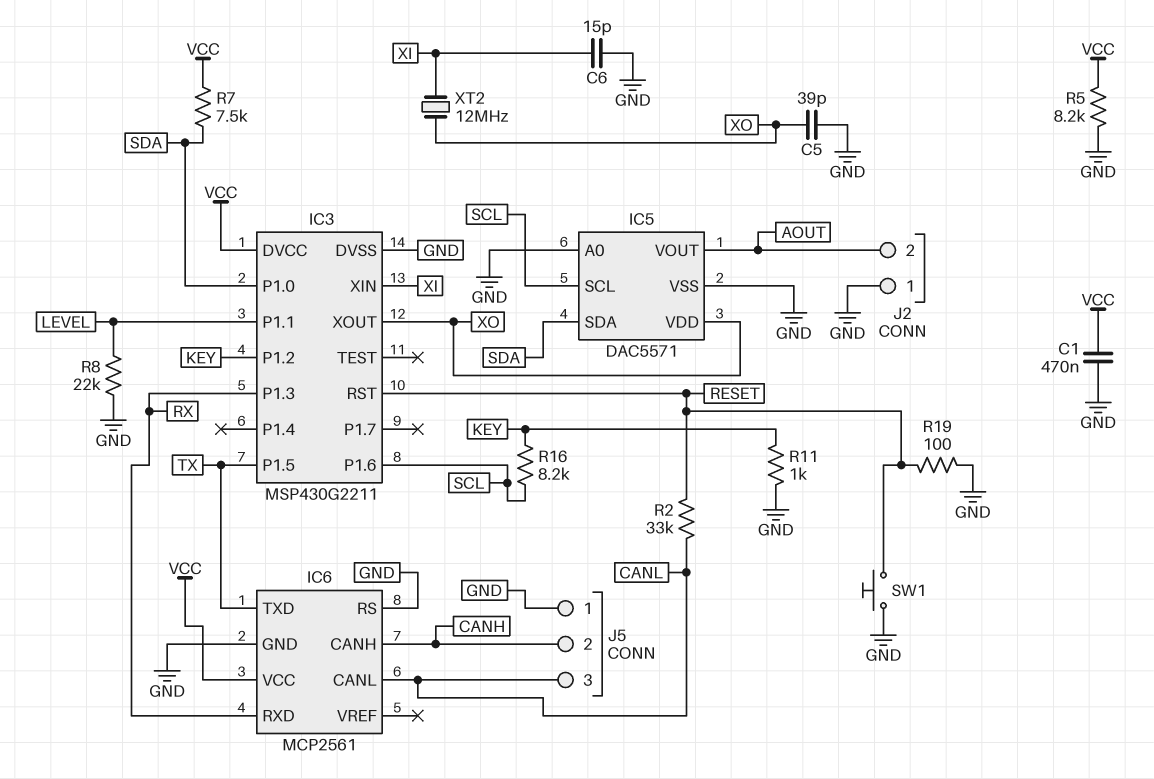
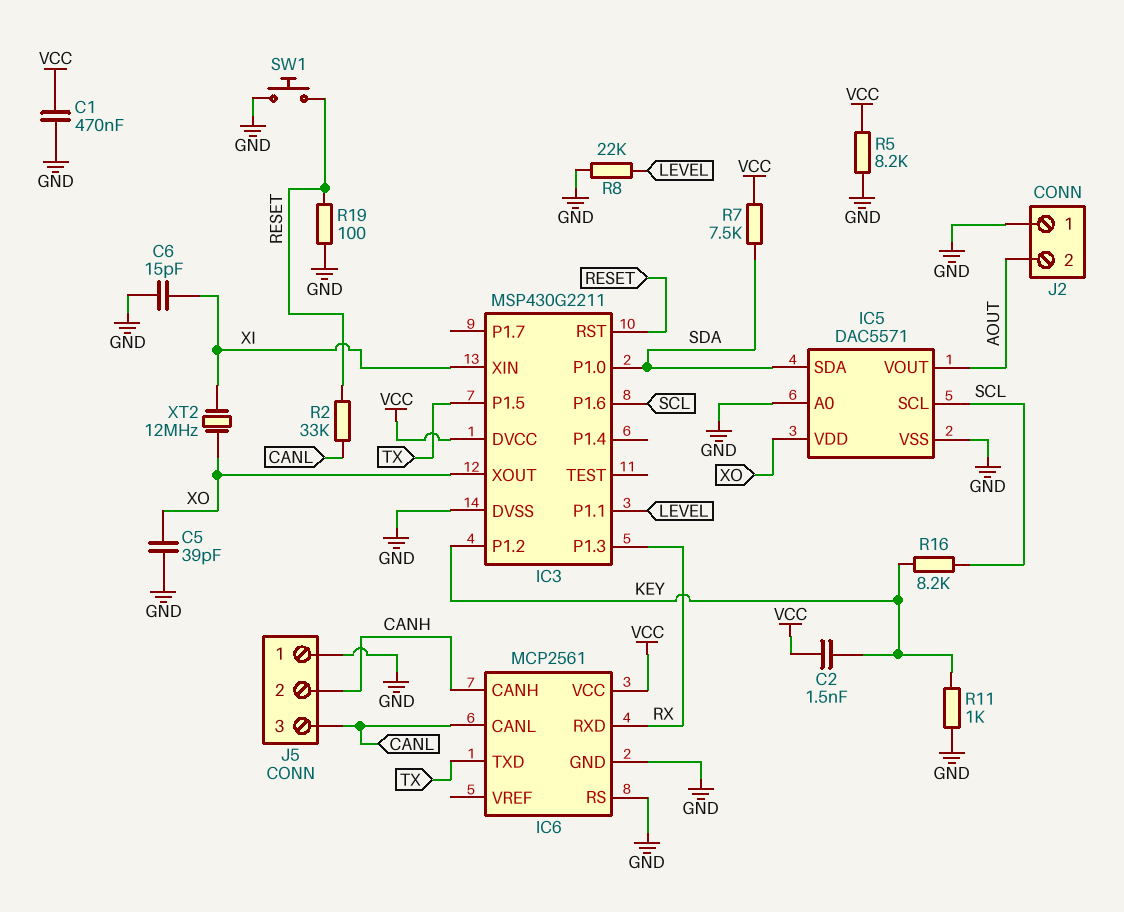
C2: none -> 1.5nF (KEY, VCC)

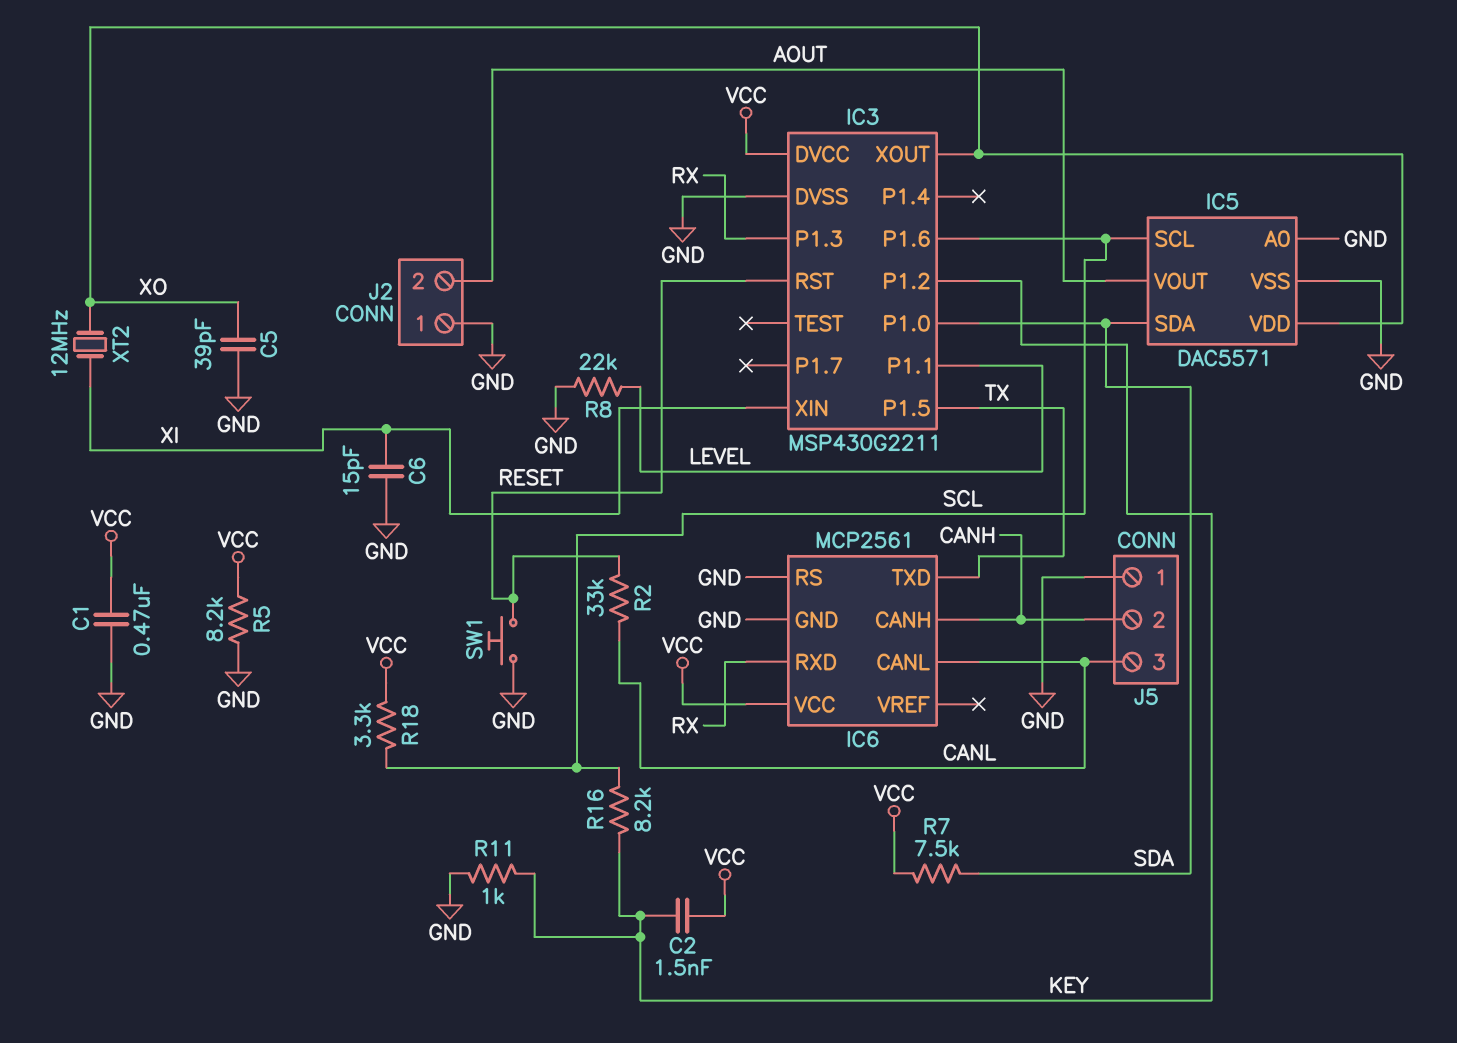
R18: none -> 3.3k (SCL, VCC)
R19: 100 (GND, RESET) -> none

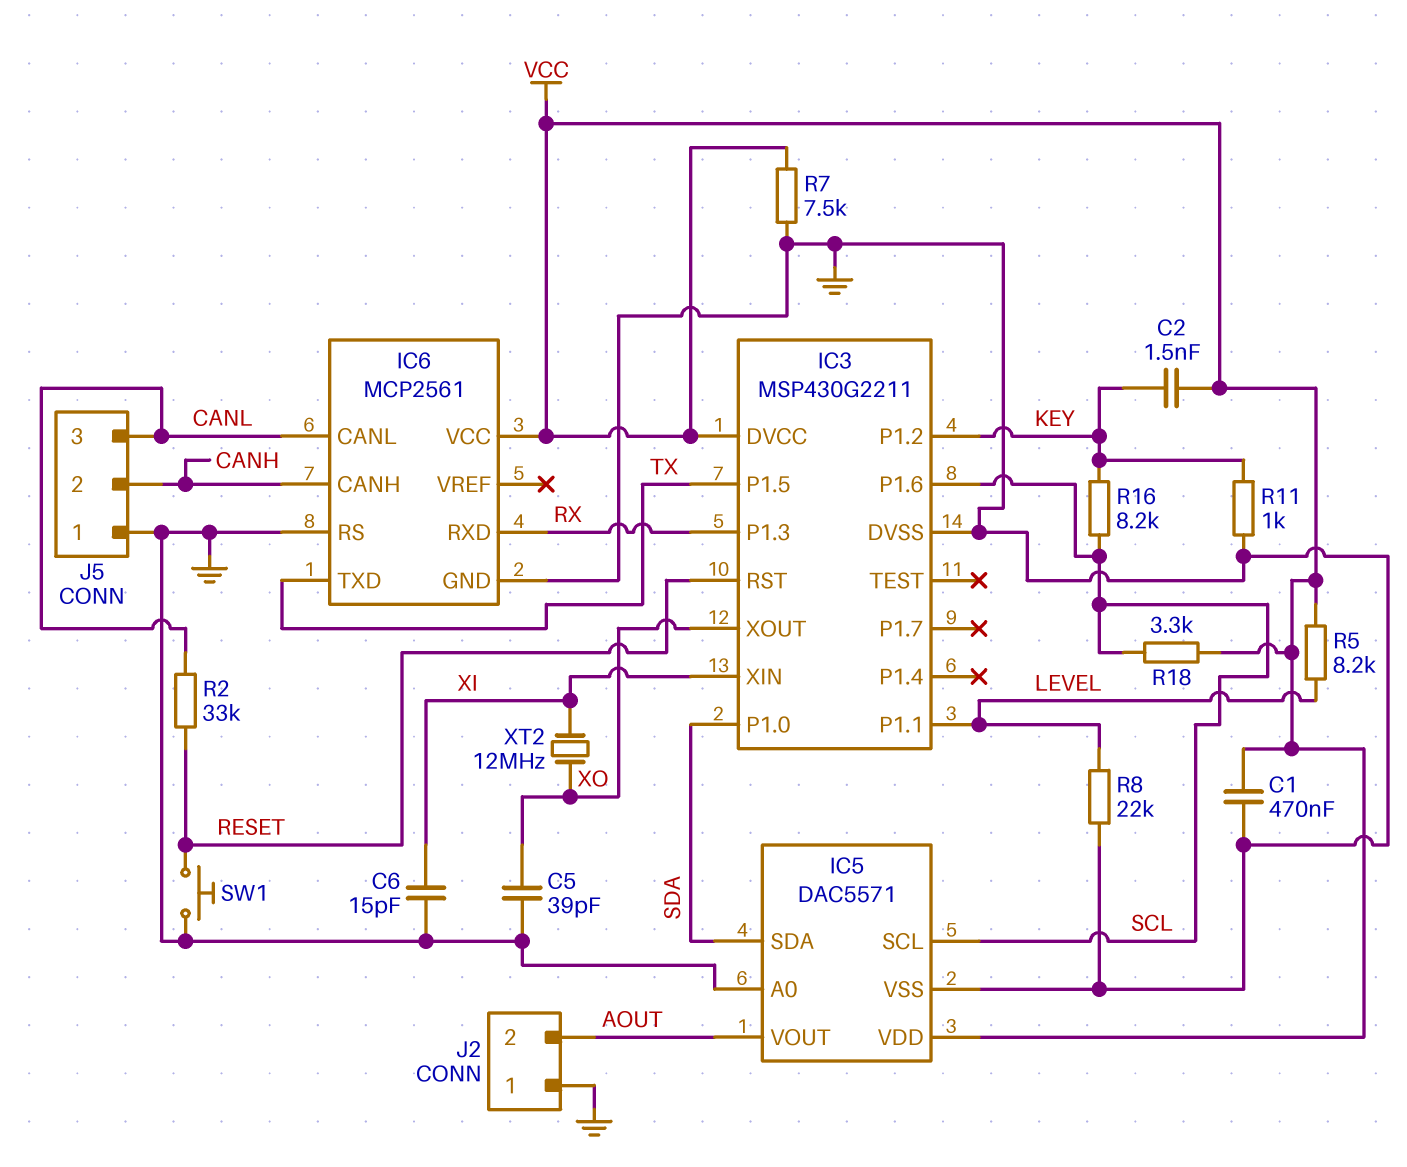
IC5 pin VDD: XO -> VCC
R5: 8.2k (GND, VCC) -> 8.2k (LEVEL, VCC)
R7: 7.5k (SDA, VCC) -> 7.5k (GND, VCC)

